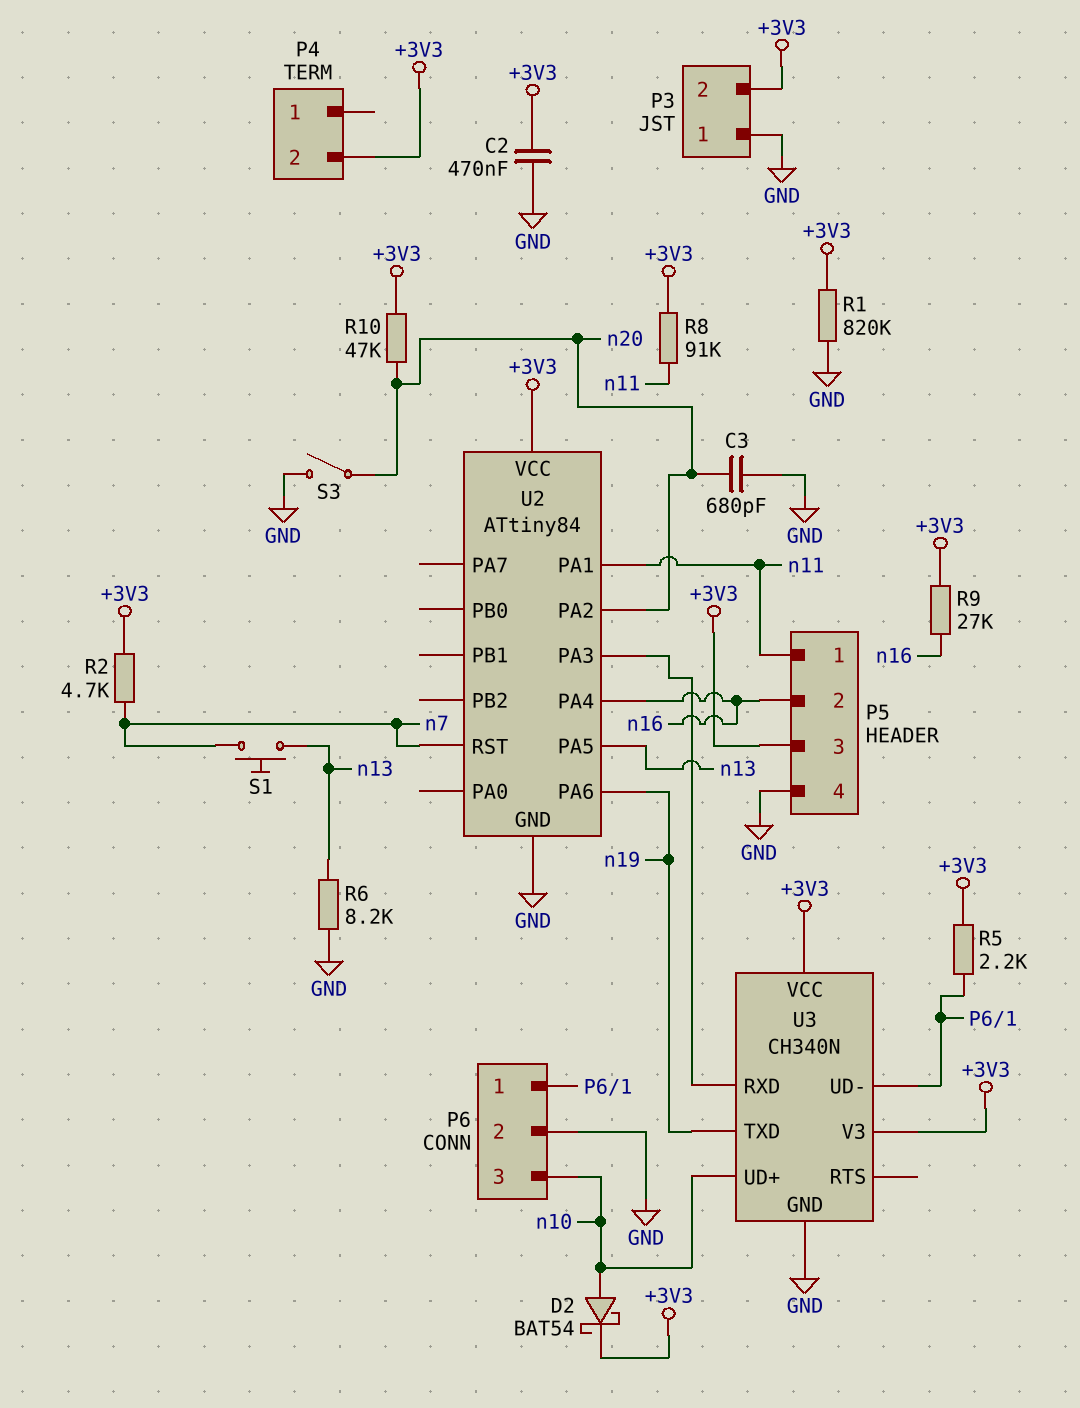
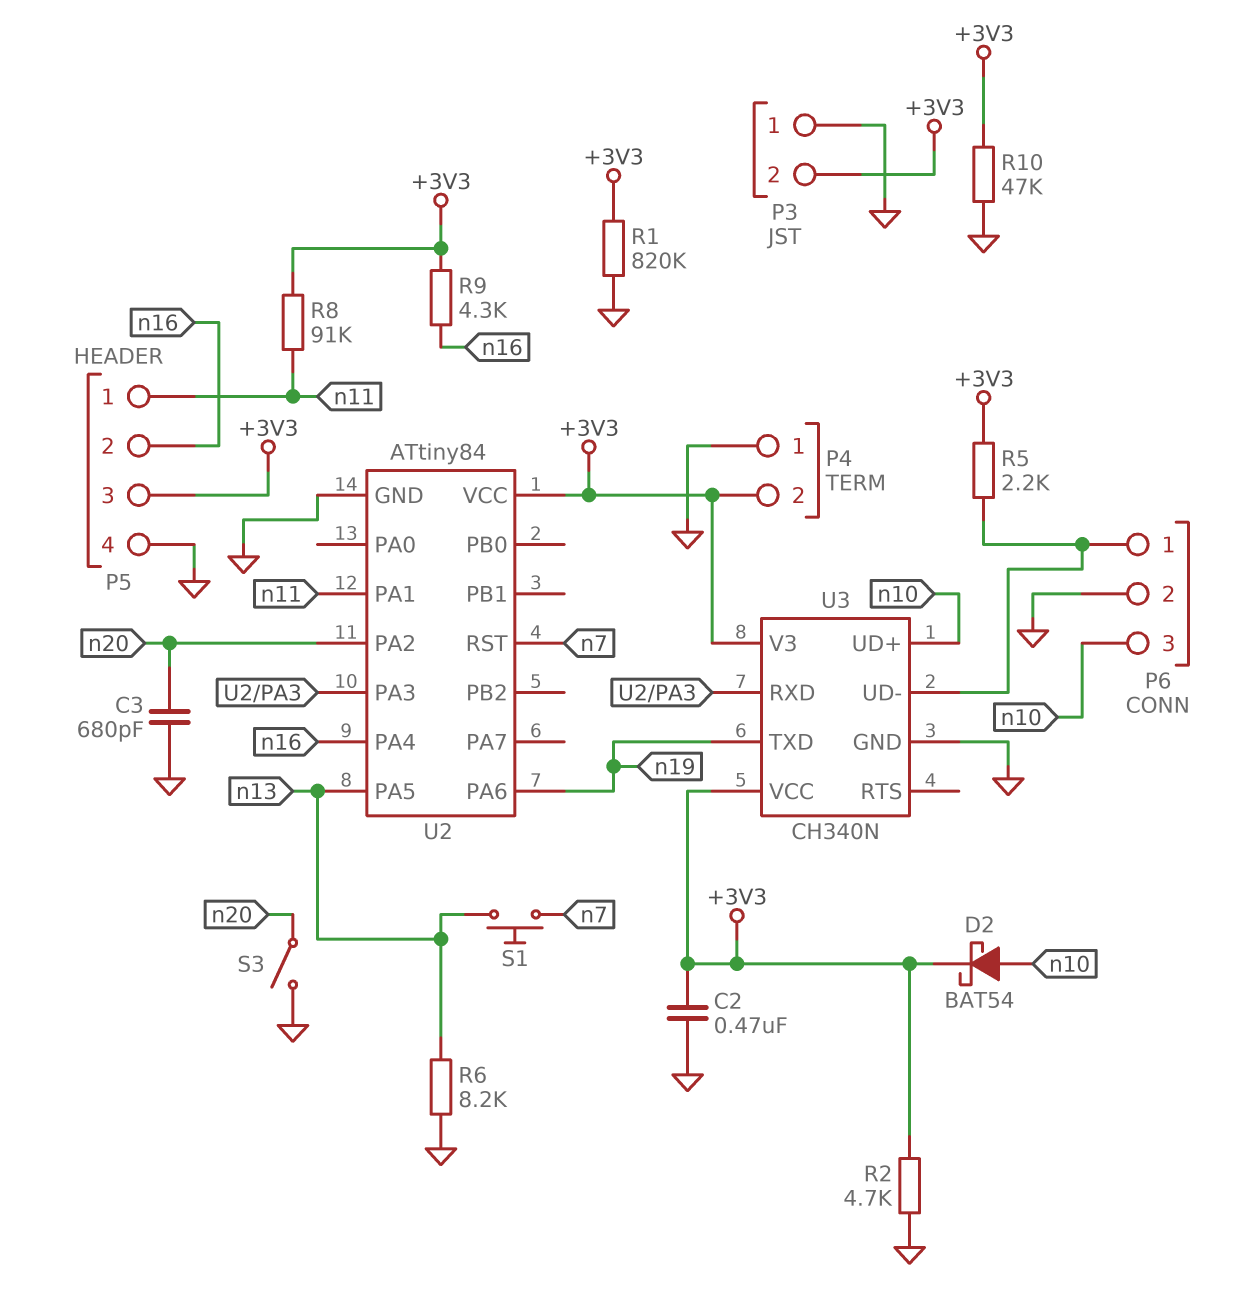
P4 pin 1: none -> GND
R2: 4.7k (+3V3, n7) -> 4.7k (+3V3, GND)
R9: 27k (+3V3, n16) -> 4.3k (+3V3, n16)
R10: 47k (+3V3, n20) -> 47k (+3V3, GND)

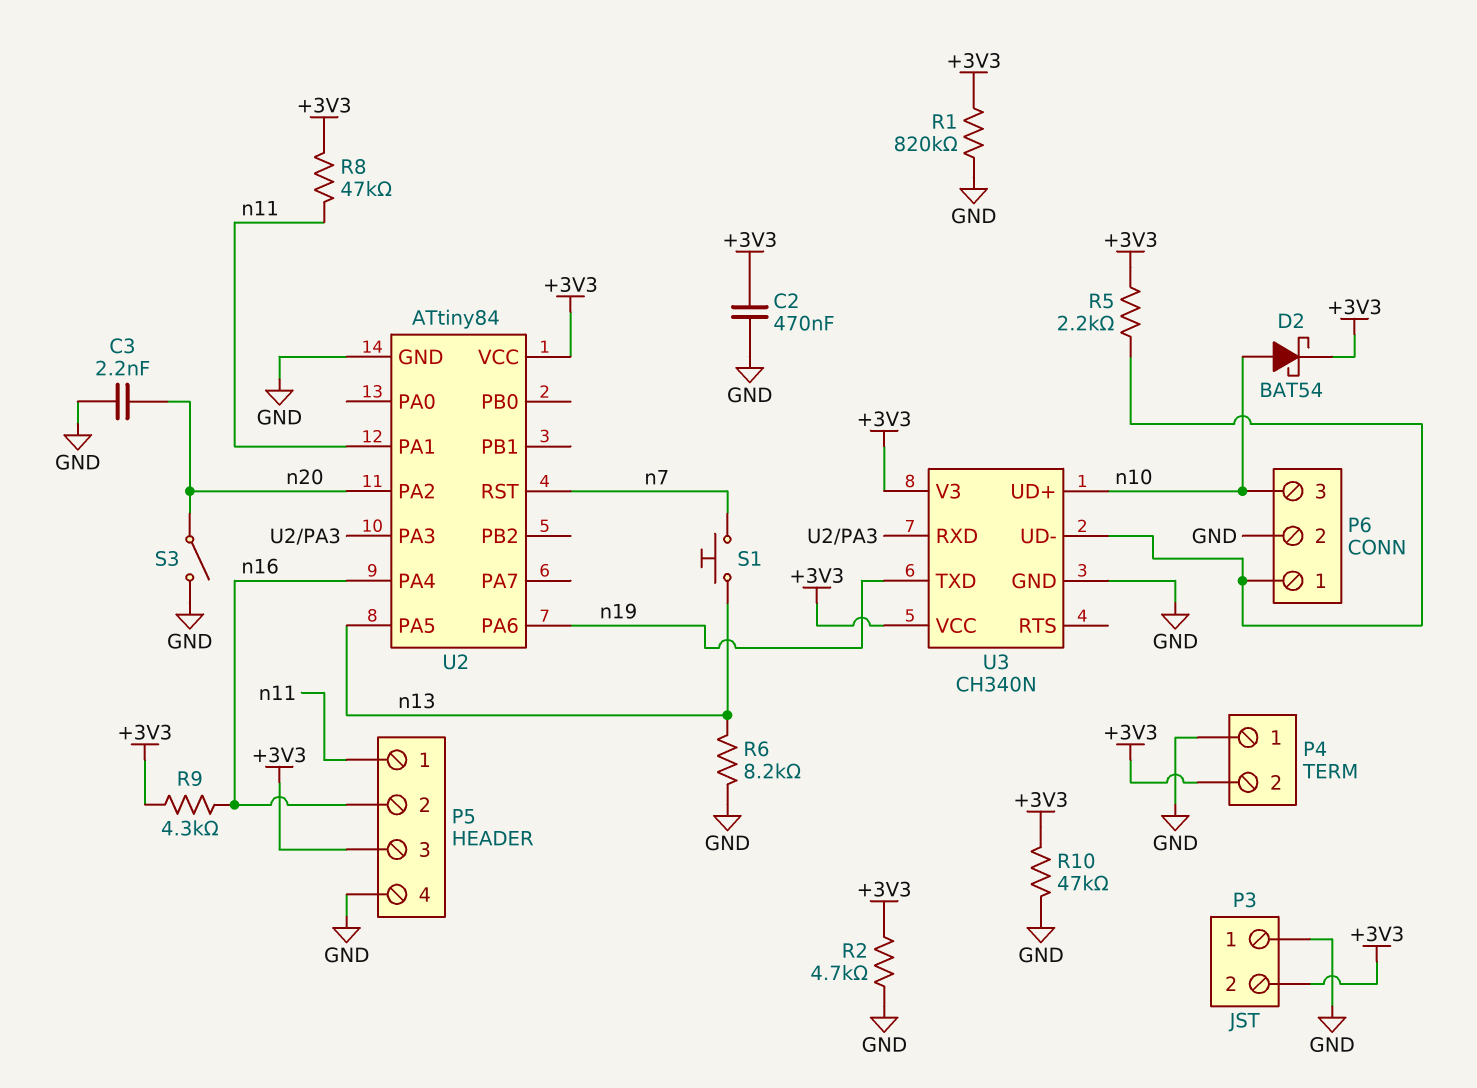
C3: 680pF (GND, n20) -> 2.2nF (GND, n20)
R8: 91k (+3V3, n11) -> 47k (+3V3, n11)

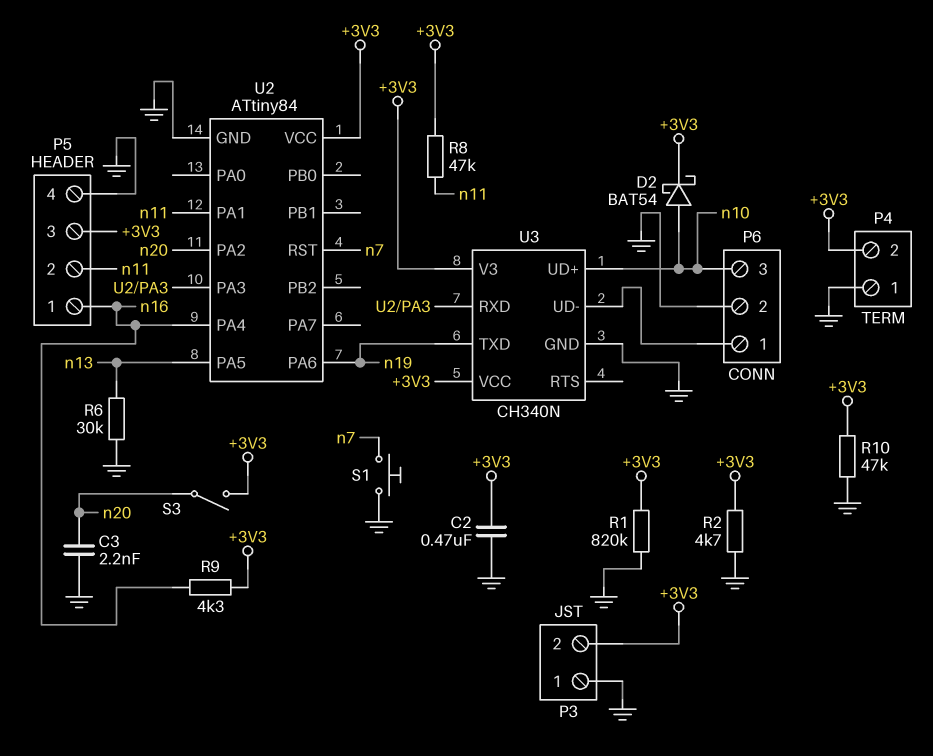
P5 pin 1: n11 -> n16
P5 pin 2: n16 -> n11
R5: 2.2k (+3V3, P6/1) -> none
R6: 8.2k (GND, n13) -> 30k (GND, n13)
S1: button (n7, n13) -> button (GND, n7)
S3: switch (GND, n20) -> switch (+3V3, n20)

